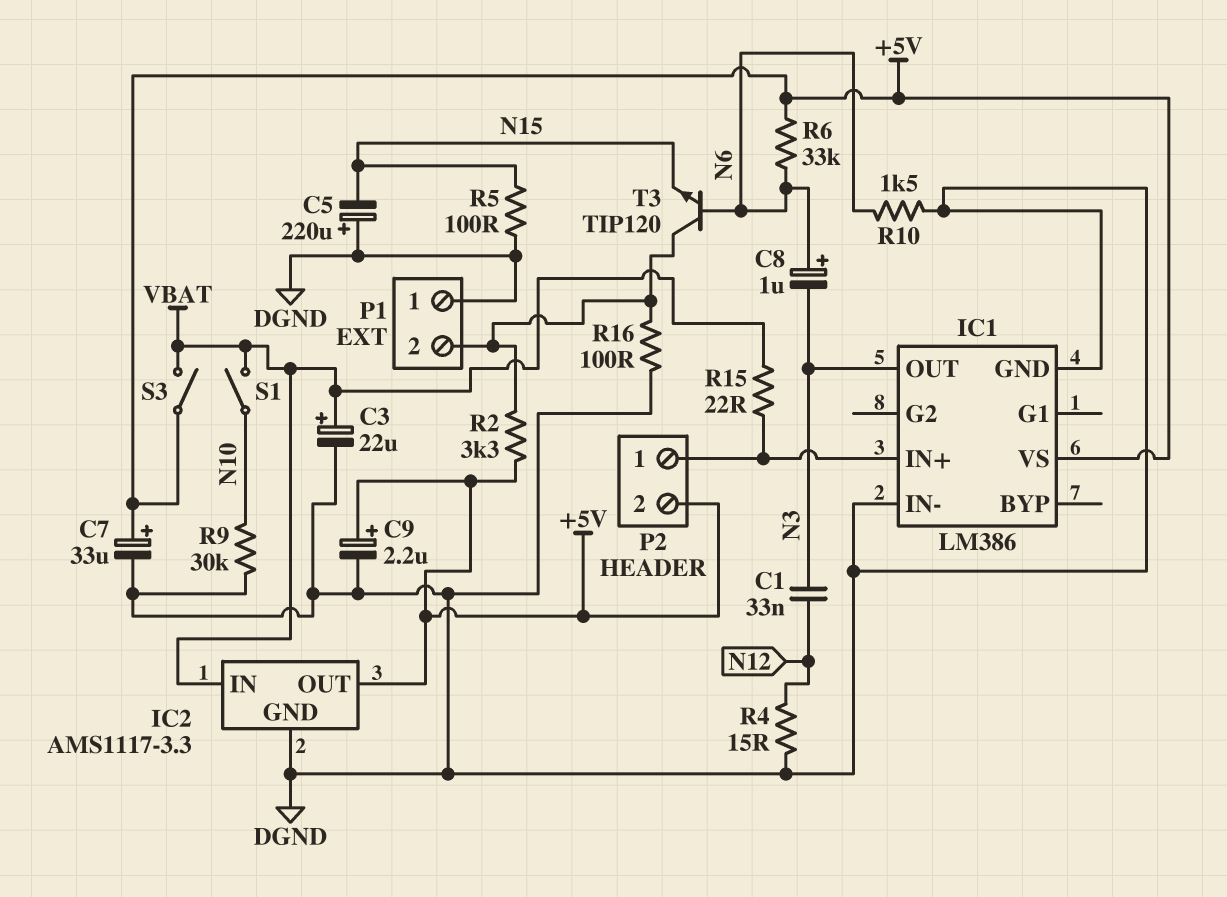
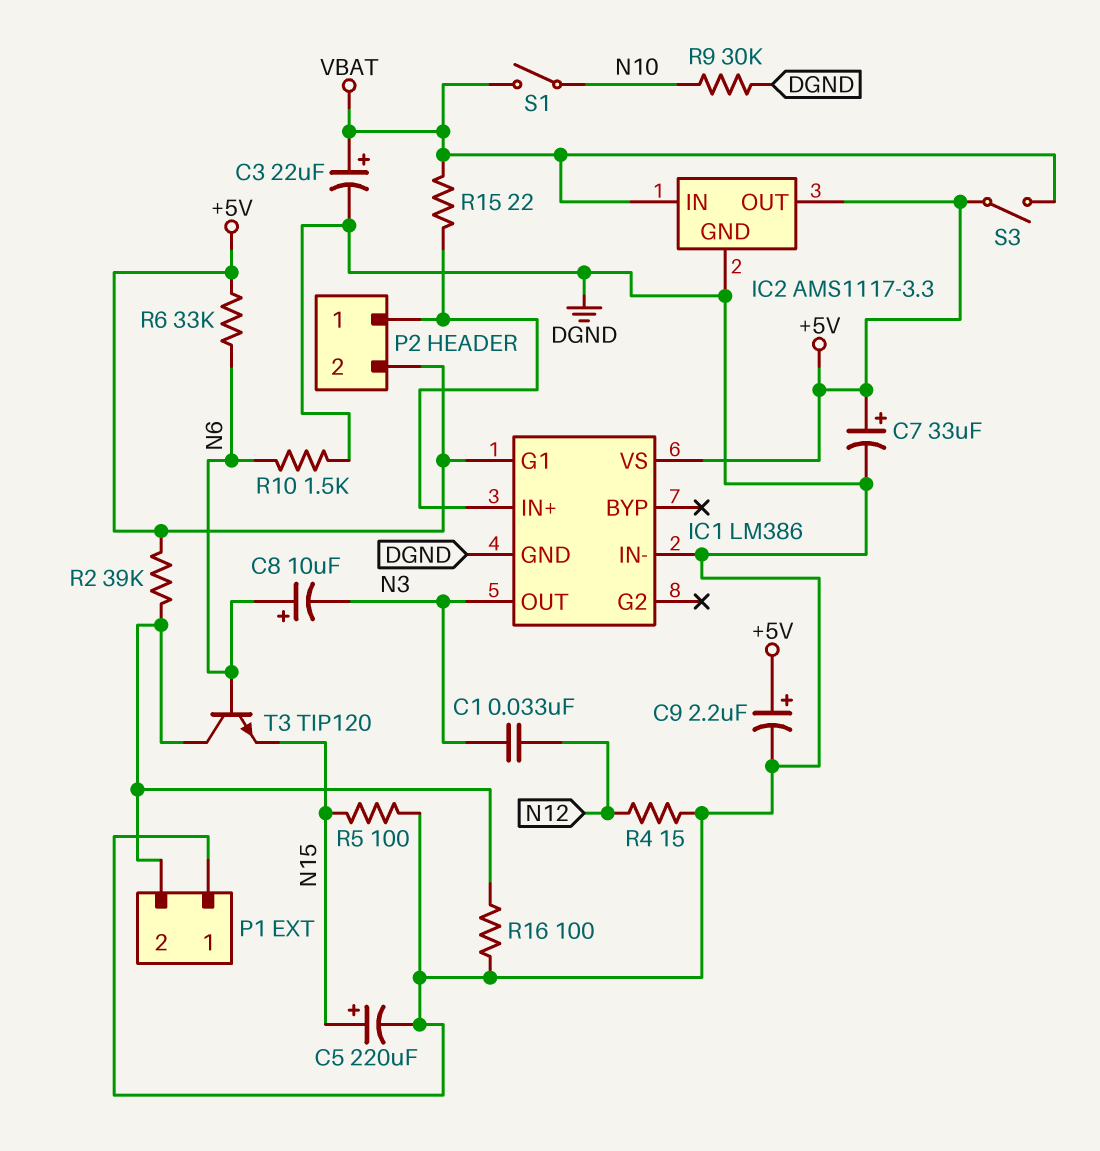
C5: 220uF (plus DGND, minus N15) -> 220uF (plus N15, minus DGND)
C8: 1uF (plus N6, minus N3) -> 10uF (plus N6, minus N3)
IC1 pin G1: none -> +5V
R2: 3.3k (+5V, P1/2) -> 39k (+5V, P1/2)

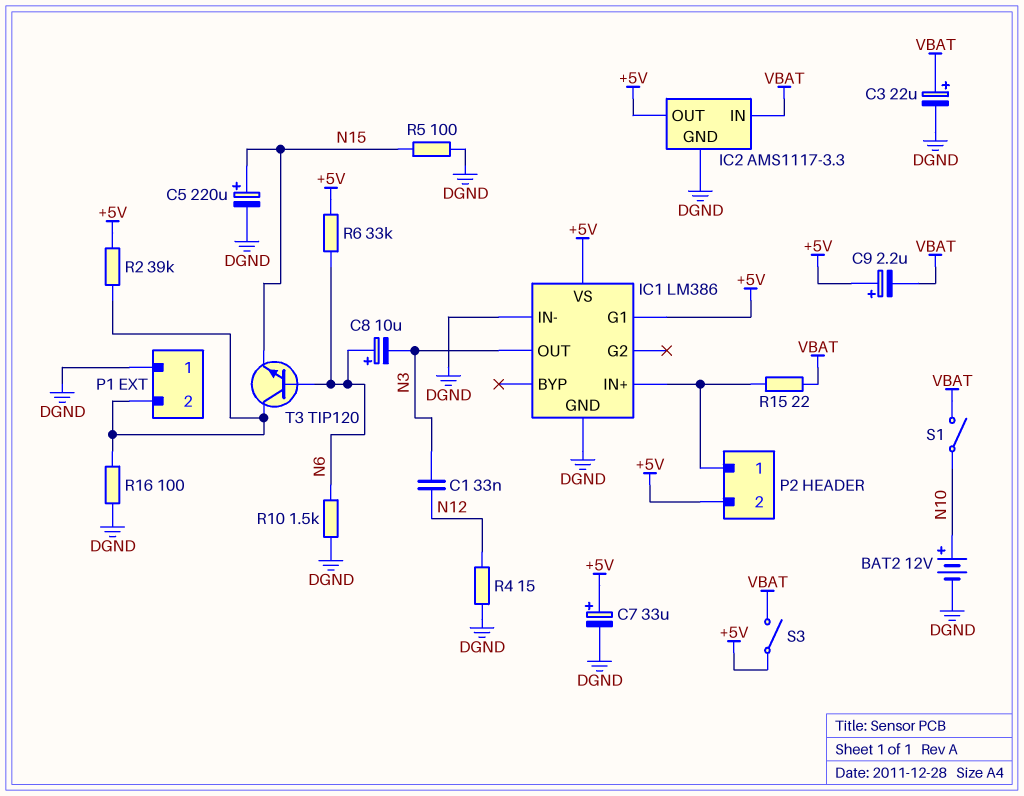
BAT2: none -> 12V (plus N10, minus DGND)
C9: 2.2uF (plus +5V, minus DGND) -> 2.2uF (plus +5V, minus VBAT)
R9: 30k (DGND, N10) -> none

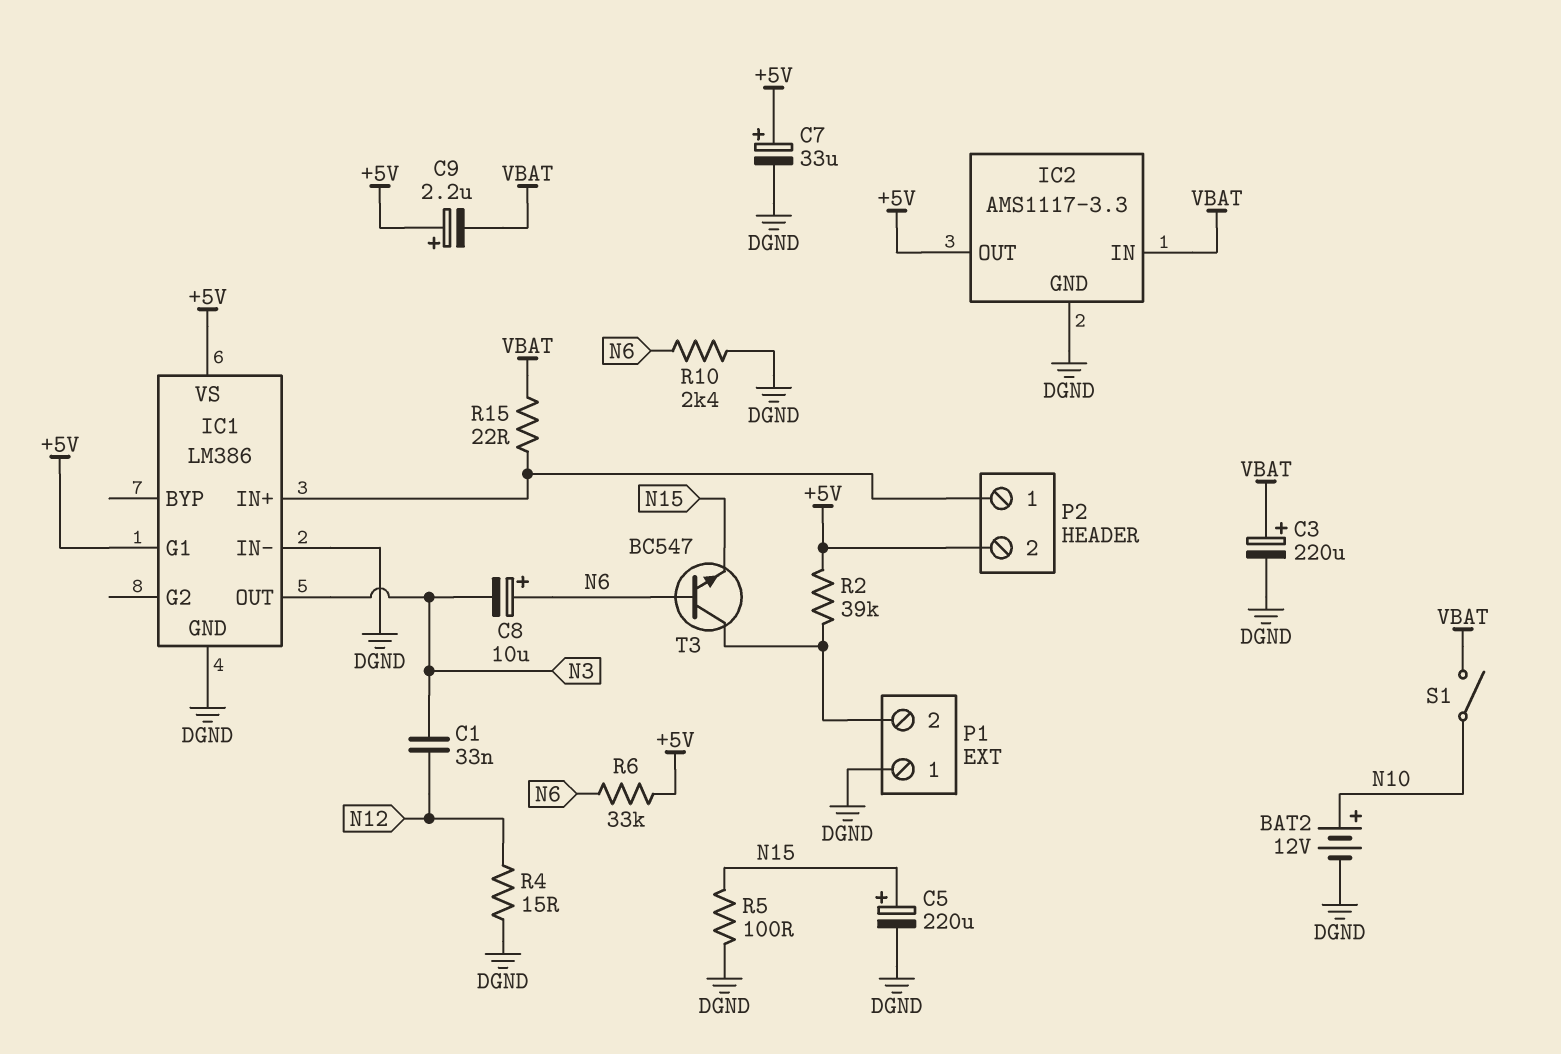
C3: 22uF (plus VBAT, minus DGND) -> 220uF (plus VBAT, minus DGND)
R10: 1.5k (DGND, N6) -> 2.4k (DGND, N6)
R16: 100 (DGND, P1/2) -> none
S3: switch (+5V, VBAT) -> none
T3: NPN TIP120 (B N6, C P1/2, E N15) -> NPN BC547 (B N6, C P1/2, E N15)

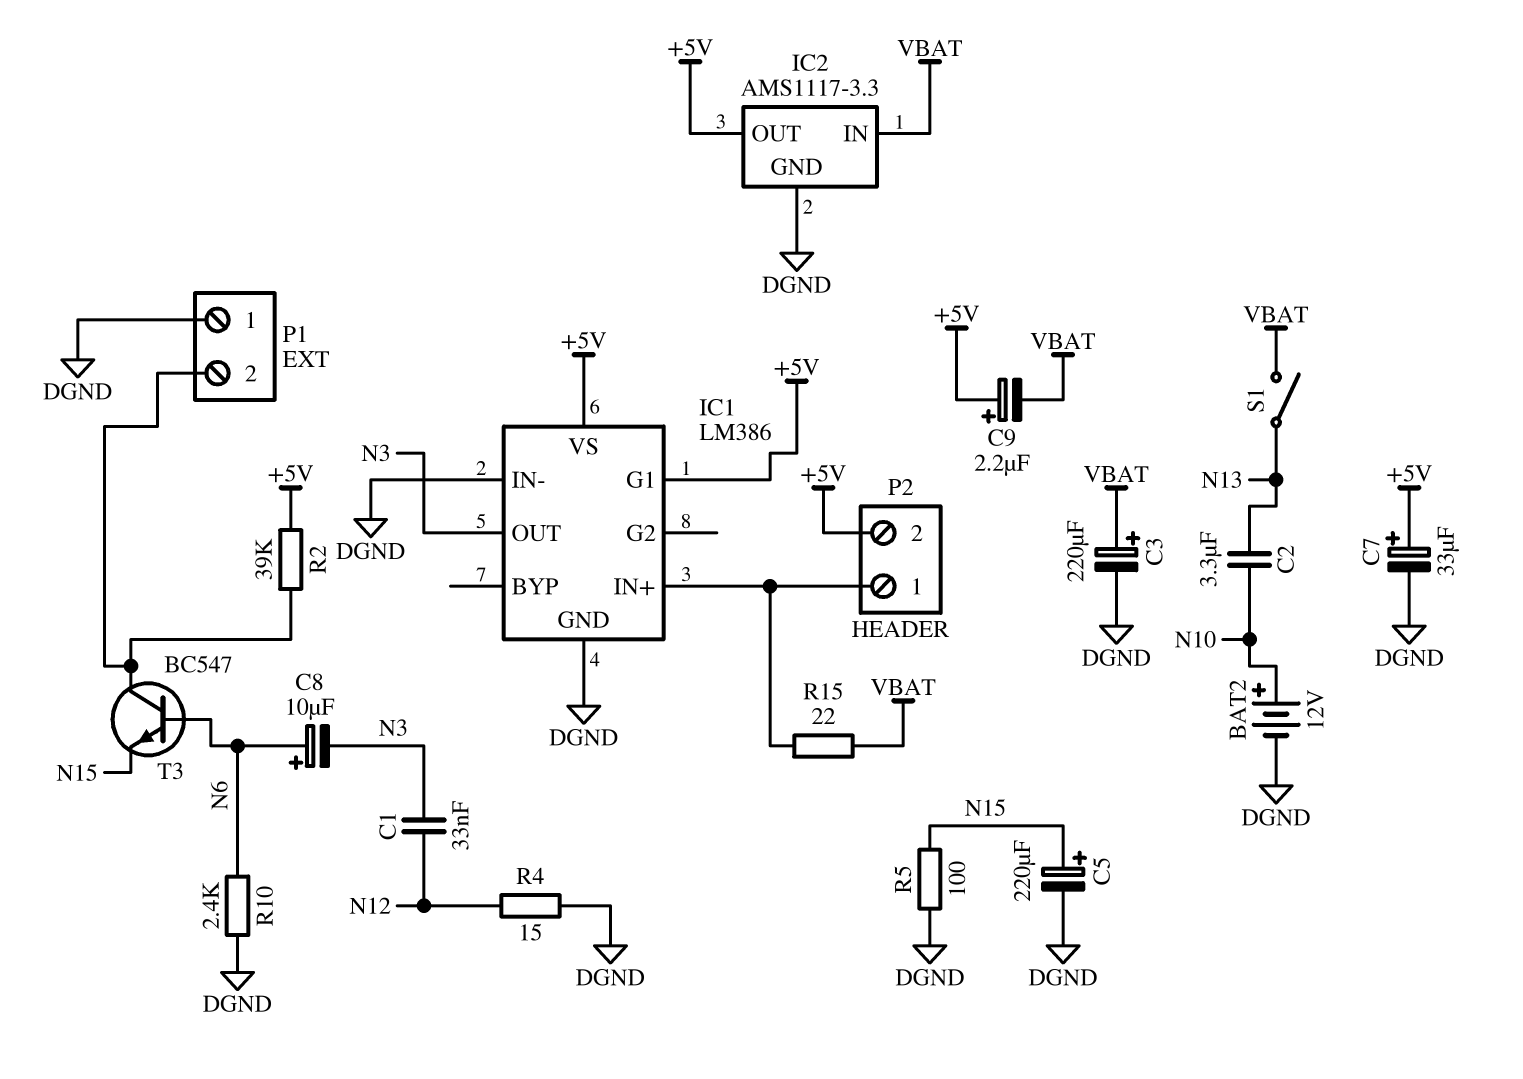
C2: none -> 3.3uF (N10, N13)
R6: 33k (+5V, N6) -> none
S1: switch (N10, VBAT) -> switch (N13, VBAT)

